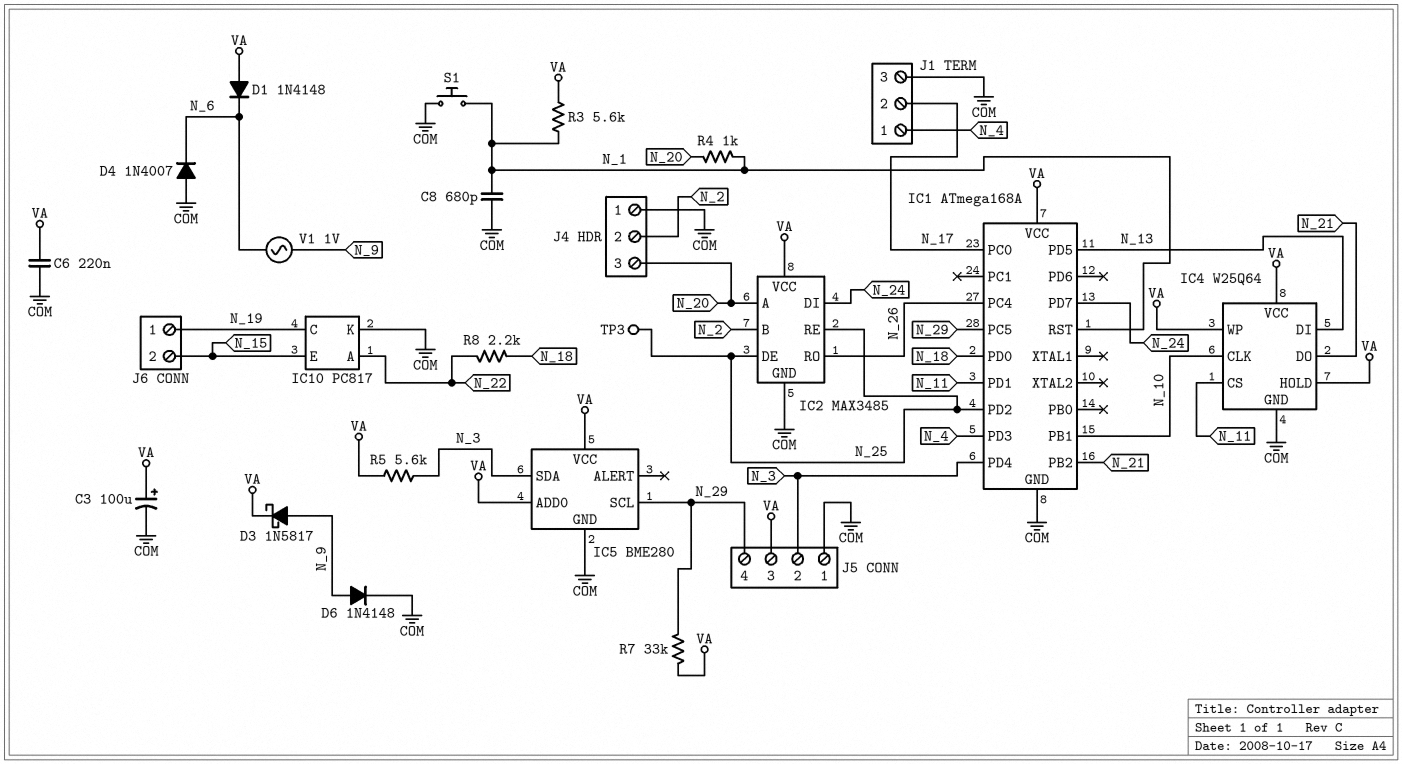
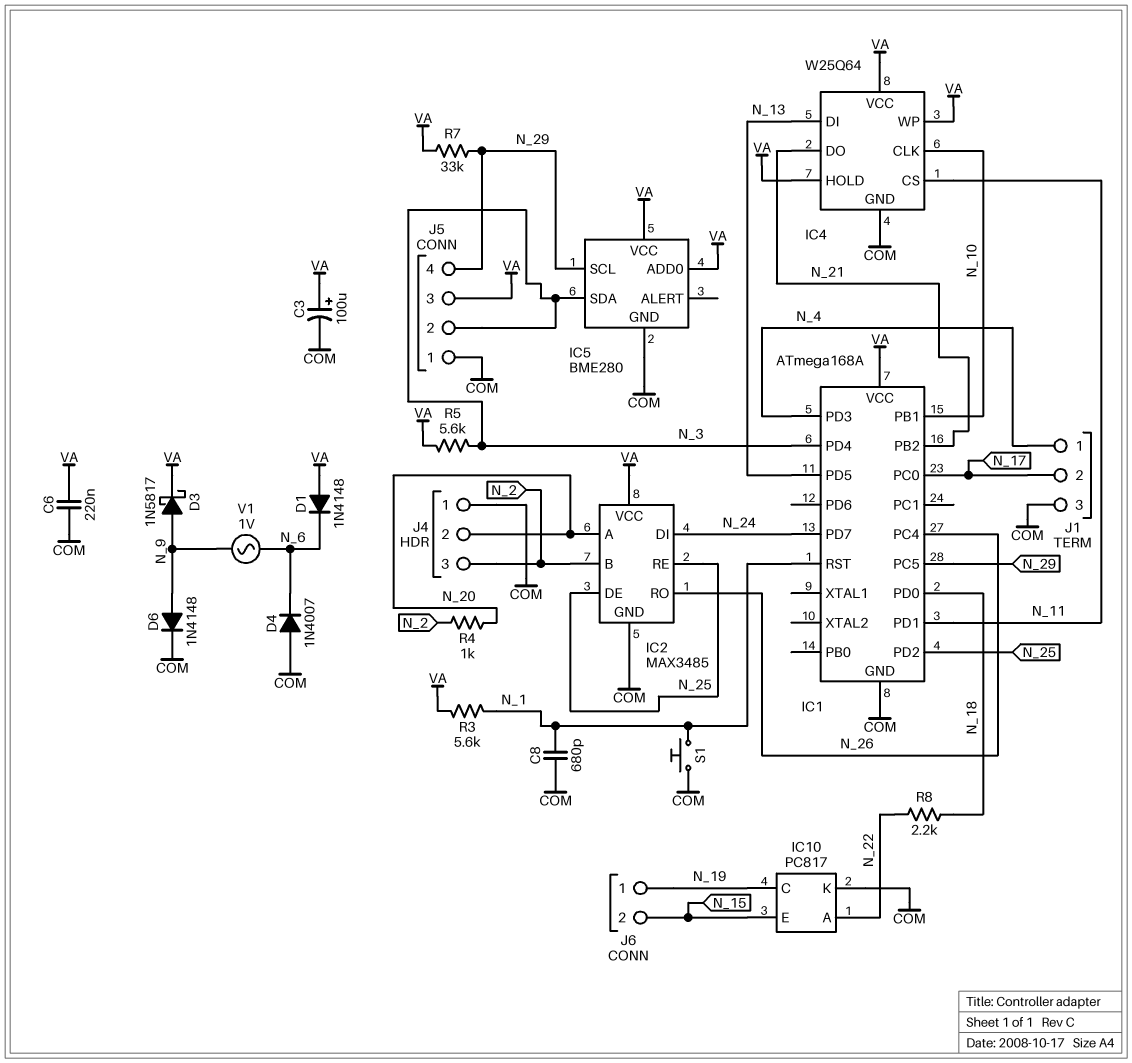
J4 pin 2: N_2 -> N_20
J4 pin 3: N_20 -> N_2
R4: 1k (N_1, N_20) -> 1k (N_2, N_20)
TP3: test point (N_25) -> none

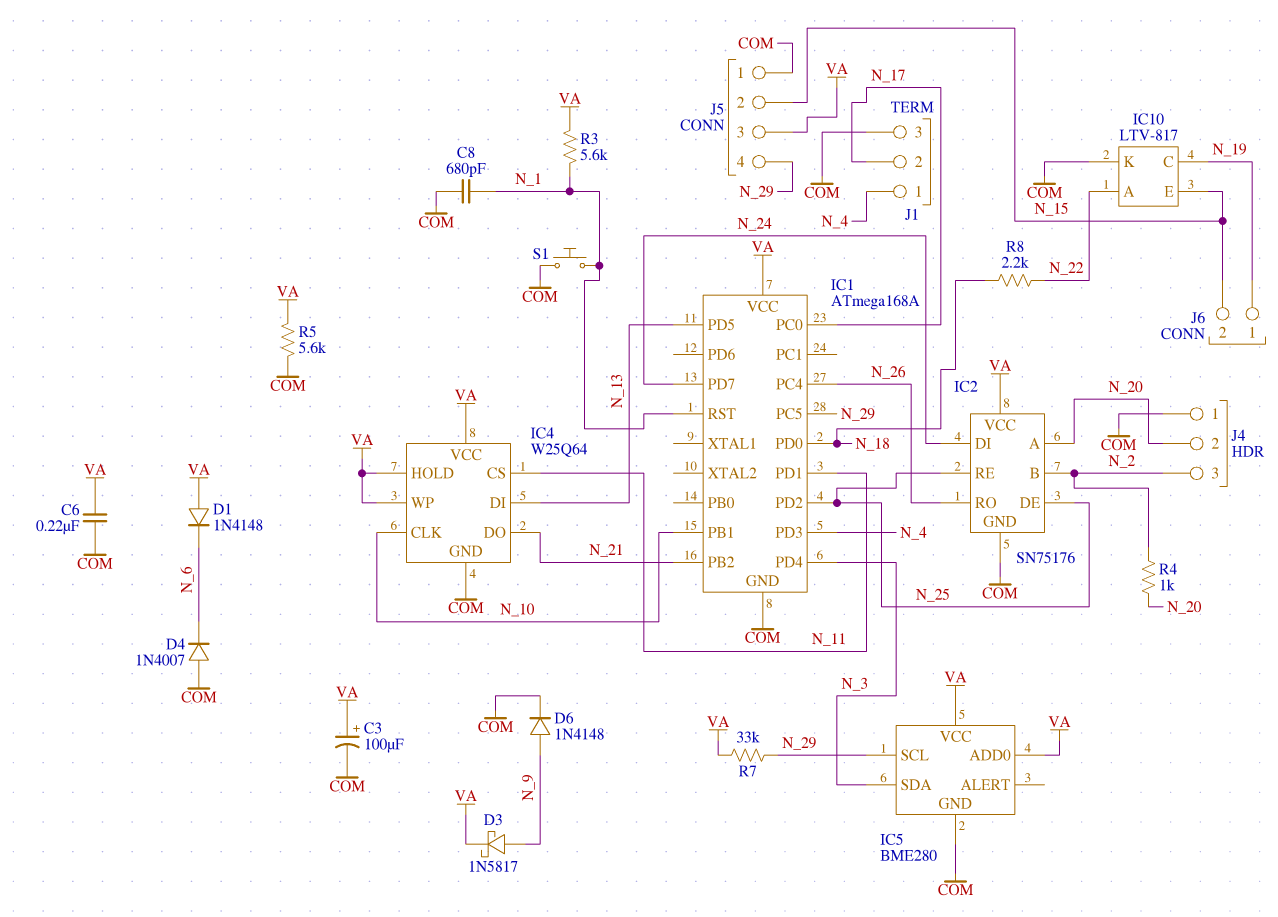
IC2: MAX3485 -> SN75176
IC10: PC817 -> LTV-817
J5 pin 2: N_3 -> N_15
R5: 5.6k (N_3, VA) -> 5.6k (COM, VA)
V1: AC 1V (N_6, N_9) -> none

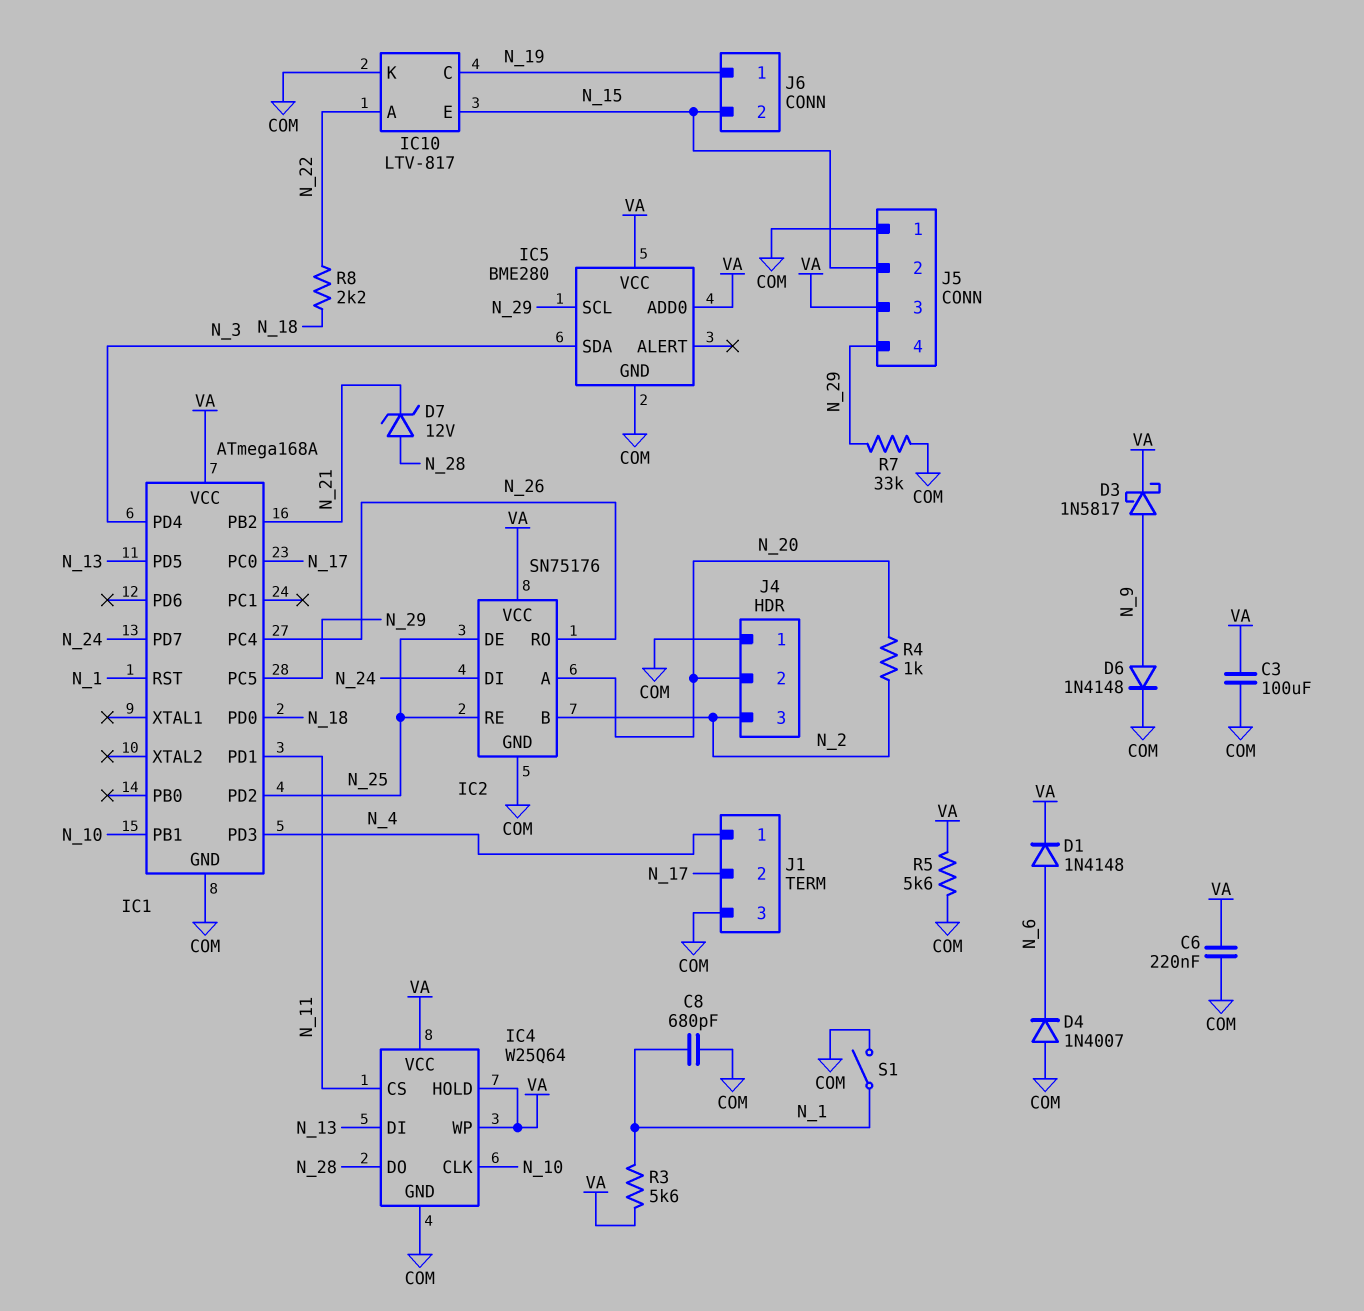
C3: 100uF (plus VA, minus COM) -> 100uF (COM, VA)
D1: diode 1N4148 (A VA, K N_6) -> diode 1N4148 (A N_6, K VA)
D7: none -> zener 12V (A N_28, K N_21)
IC4 pin DO: N_21 -> N_28
R7: 33k (N_29, VA) -> 33k (COM, N_29)
S1: button (COM, N_1) -> switch (COM, N_1)

